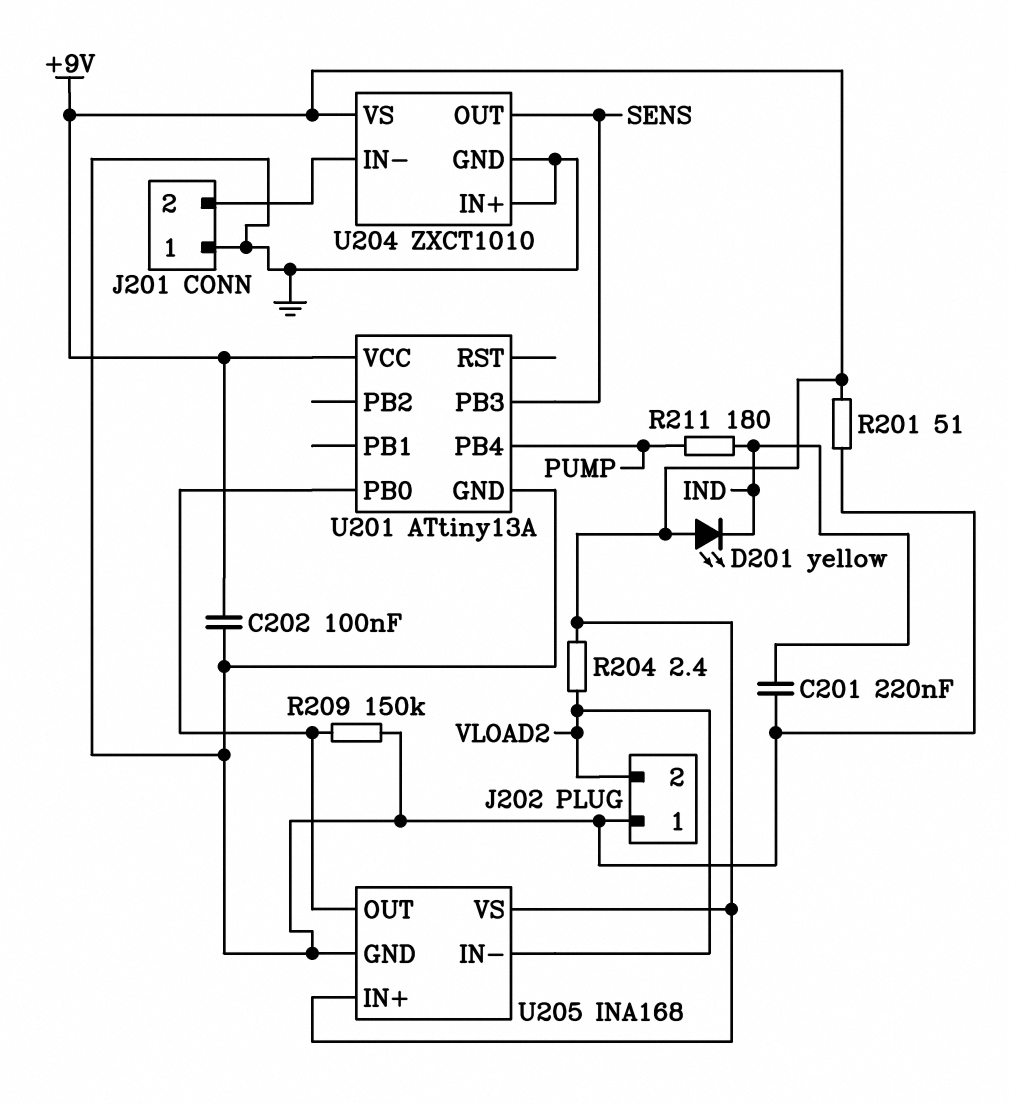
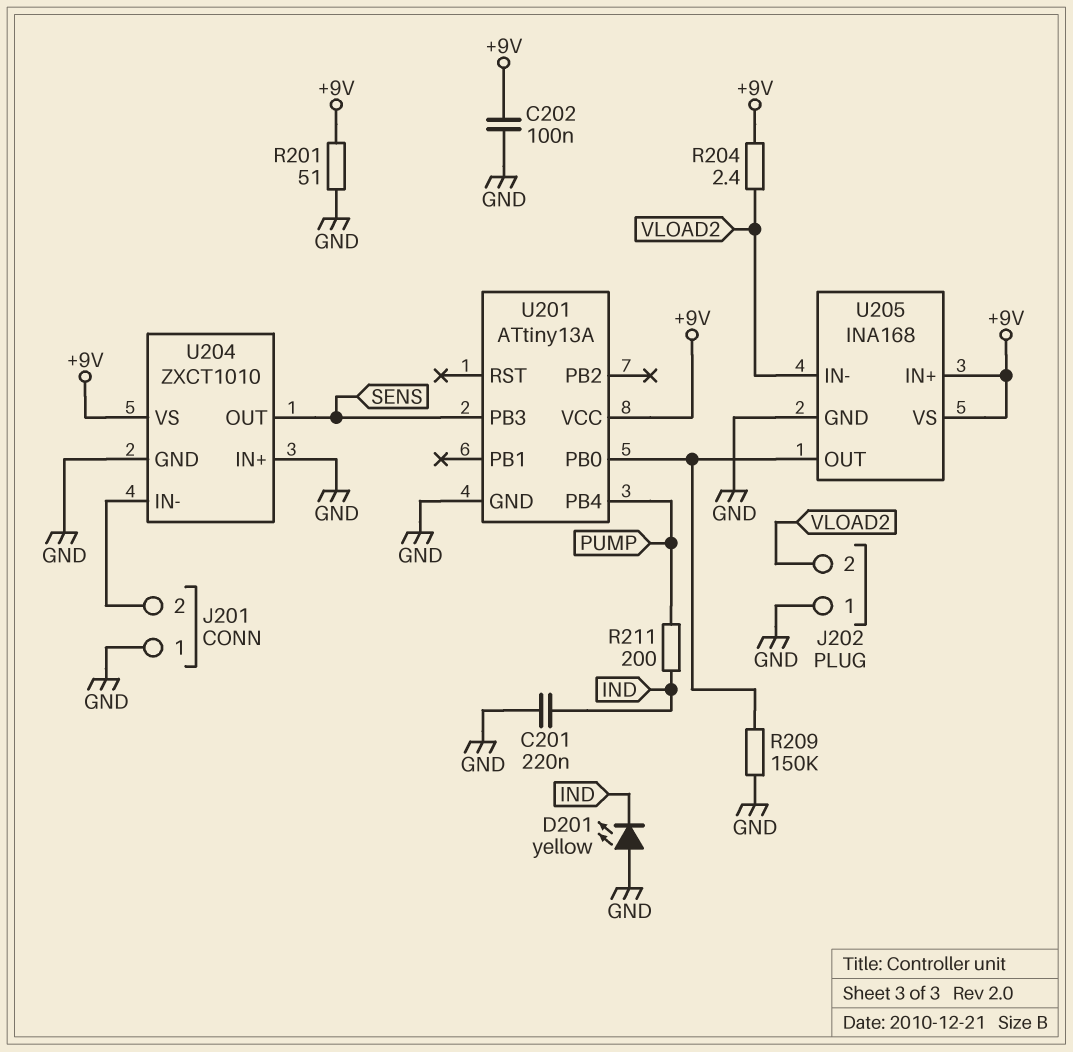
D201: LED yellow (A +9V, K IND) -> LED yellow (A GND, K IND)
R211: 180 (IND, PUMP) -> 200 (IND, PUMP)

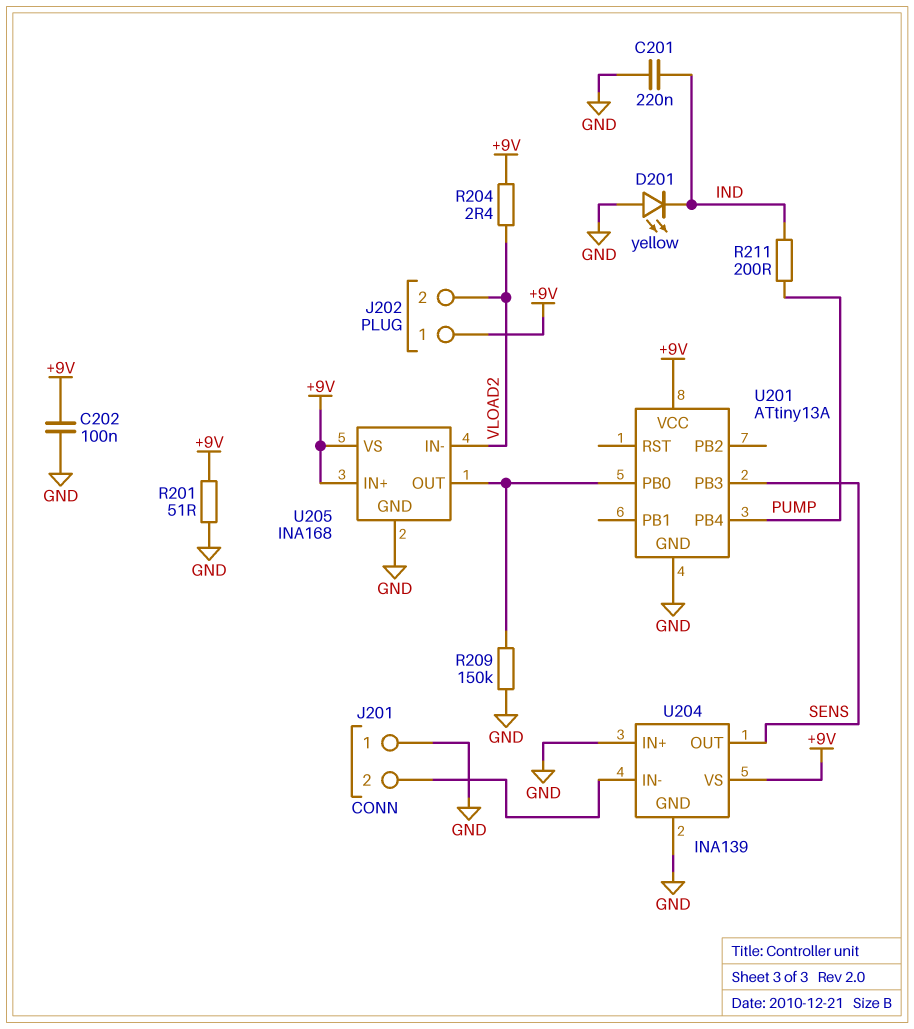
J202 pin 1: GND -> +9V
U204: ZXCT1010 -> INA139

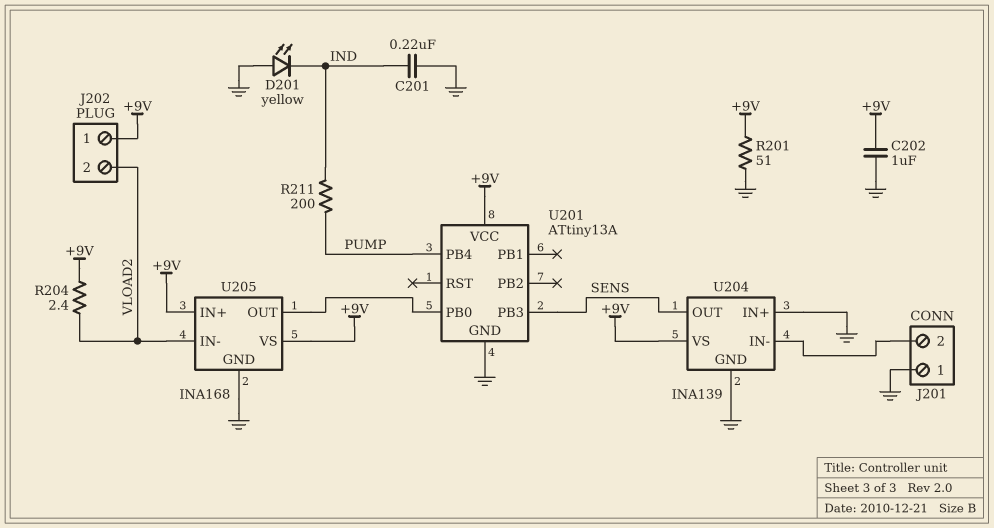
C202: 100nF (+9V, GND) -> 1uF (+9V, GND)
R209: 150k (GND, U201/PB0) -> none

